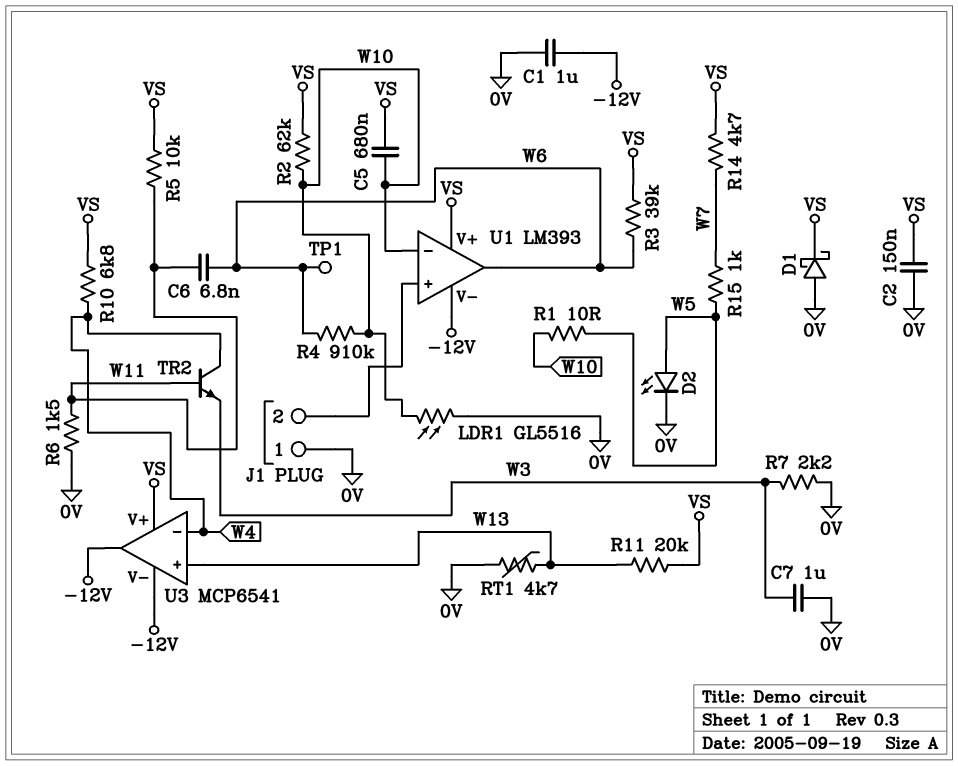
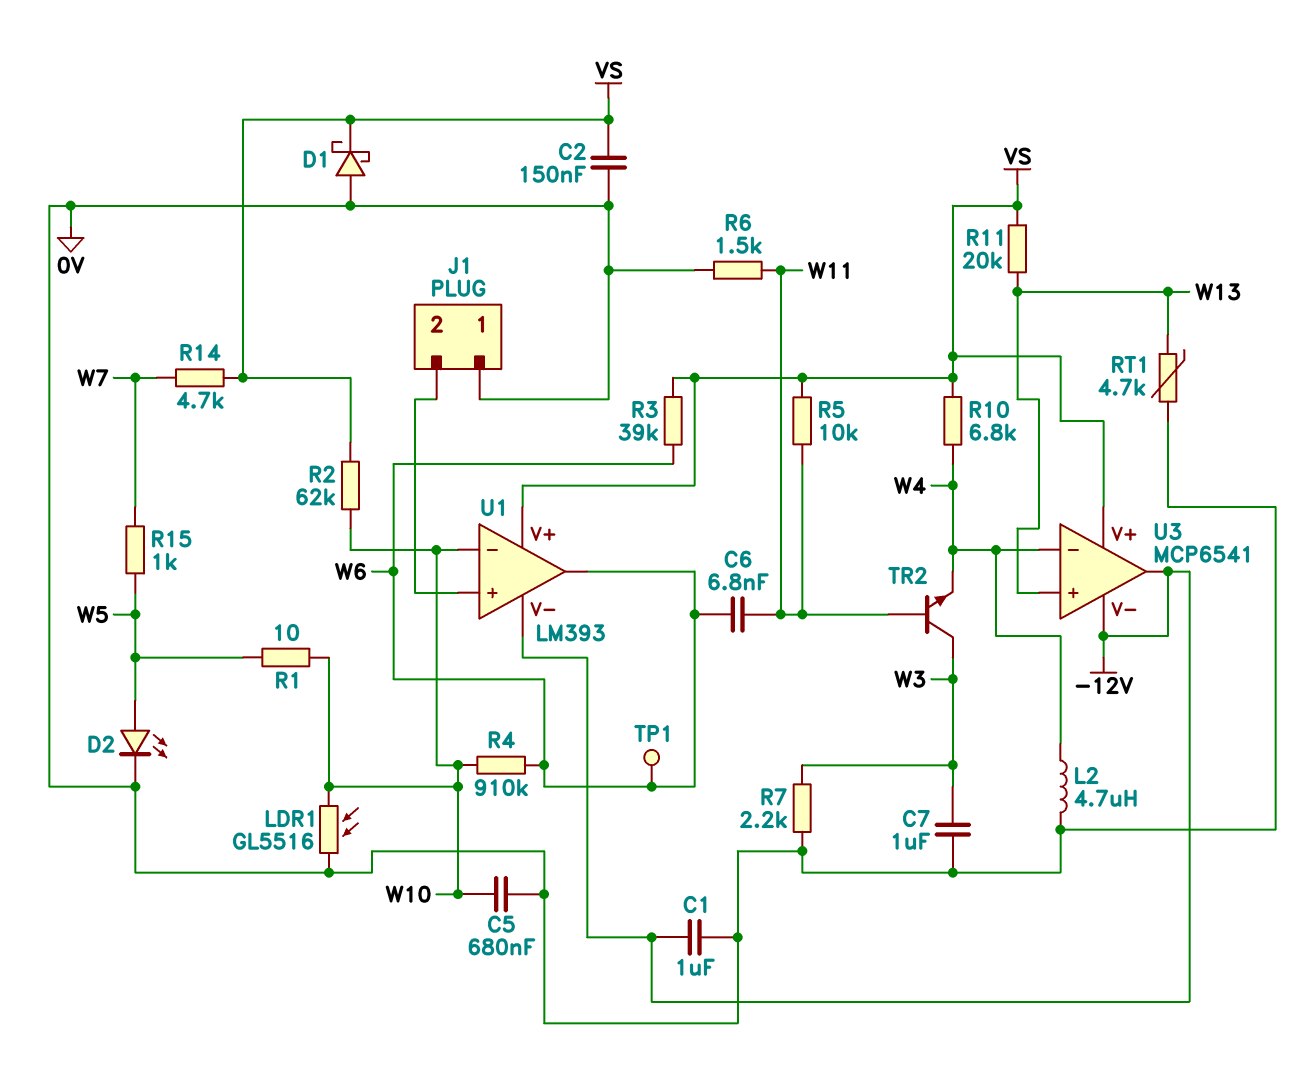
C5: 680nF (VS, W10) -> 680nF (0V, W10)
L2: none -> 4.7uH (0V, W4)
TR2: NPN (B W11, C W4, E W3) -> NPN (B W11, C W3, E W4)

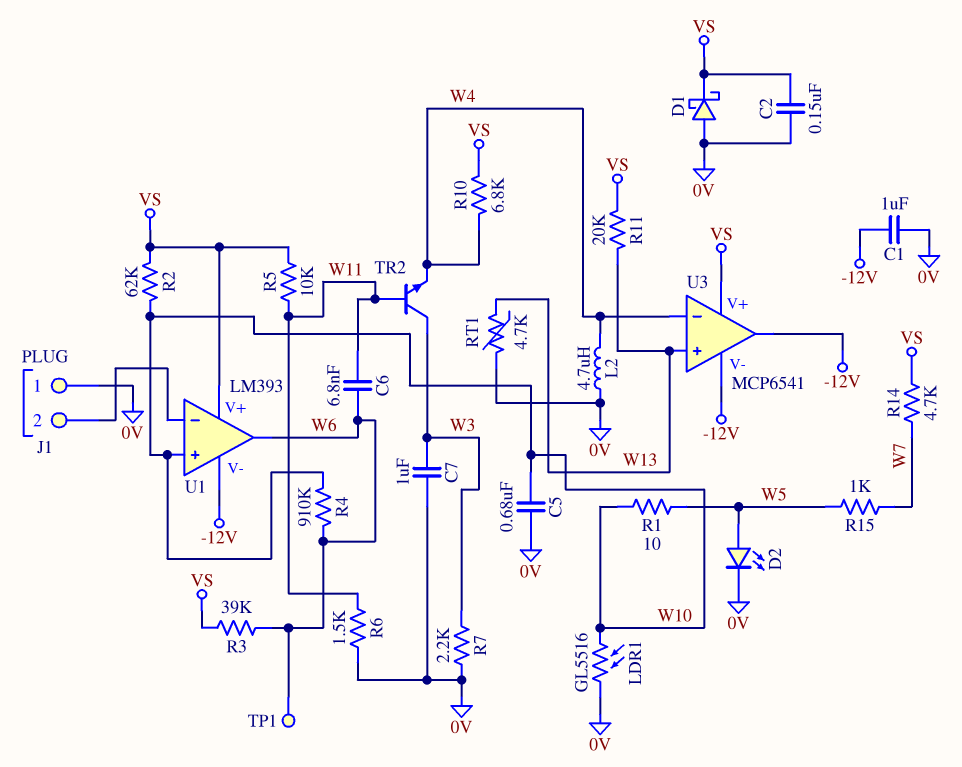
U1 pin in+: J1/2 -> W10
U1 pin in-: W10 -> J1/2

